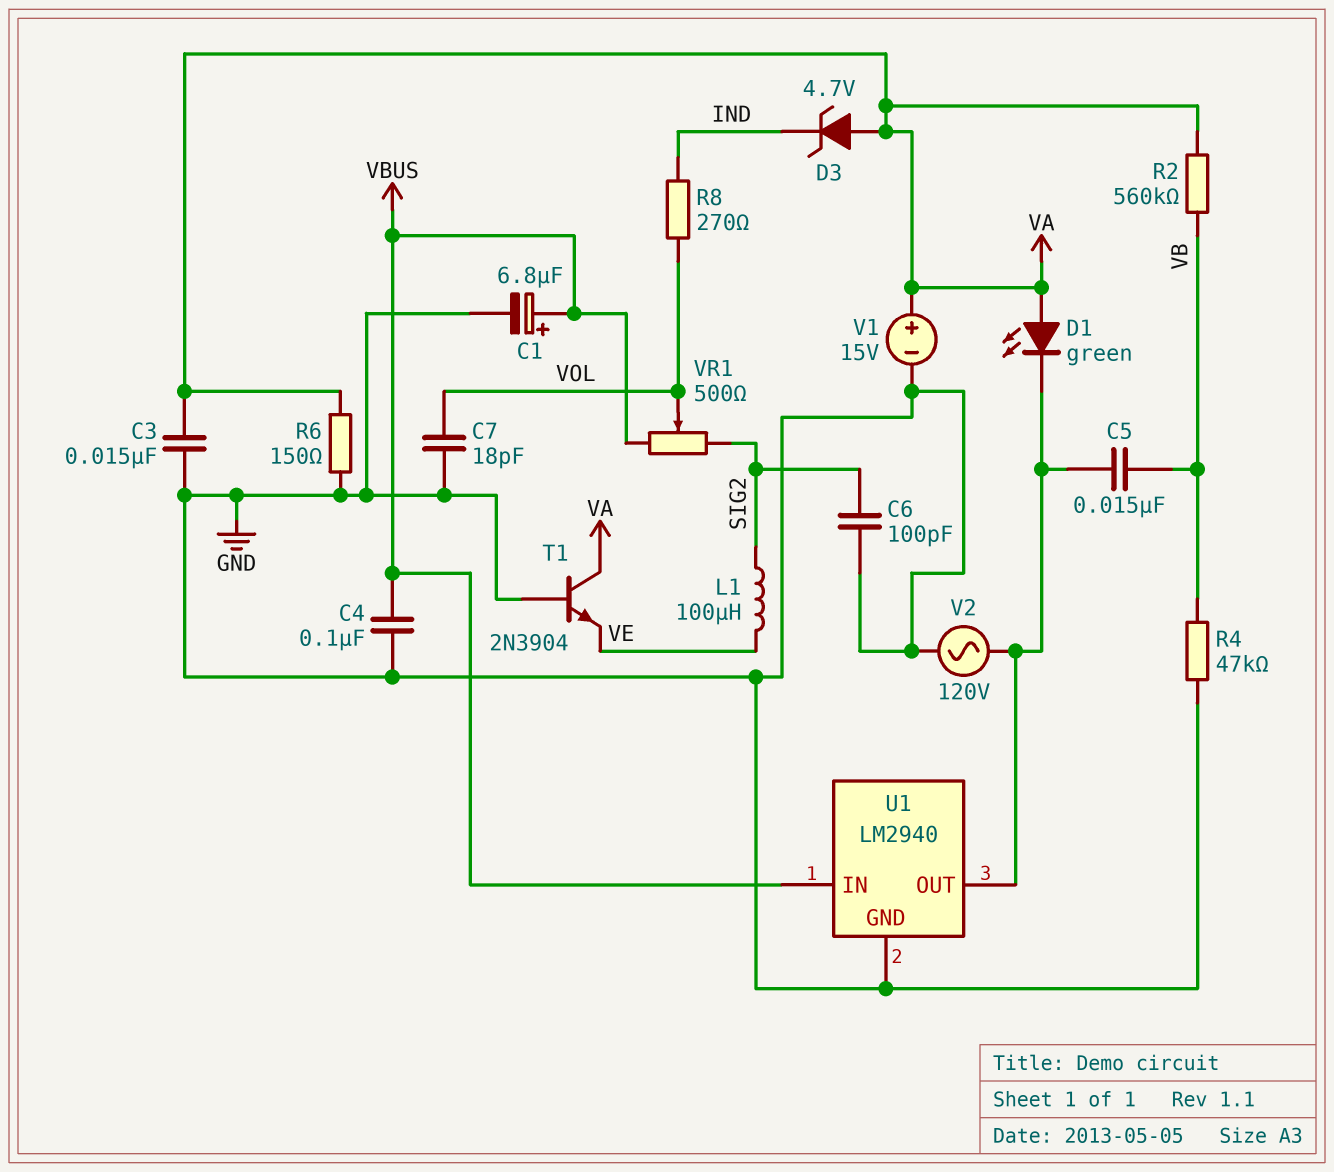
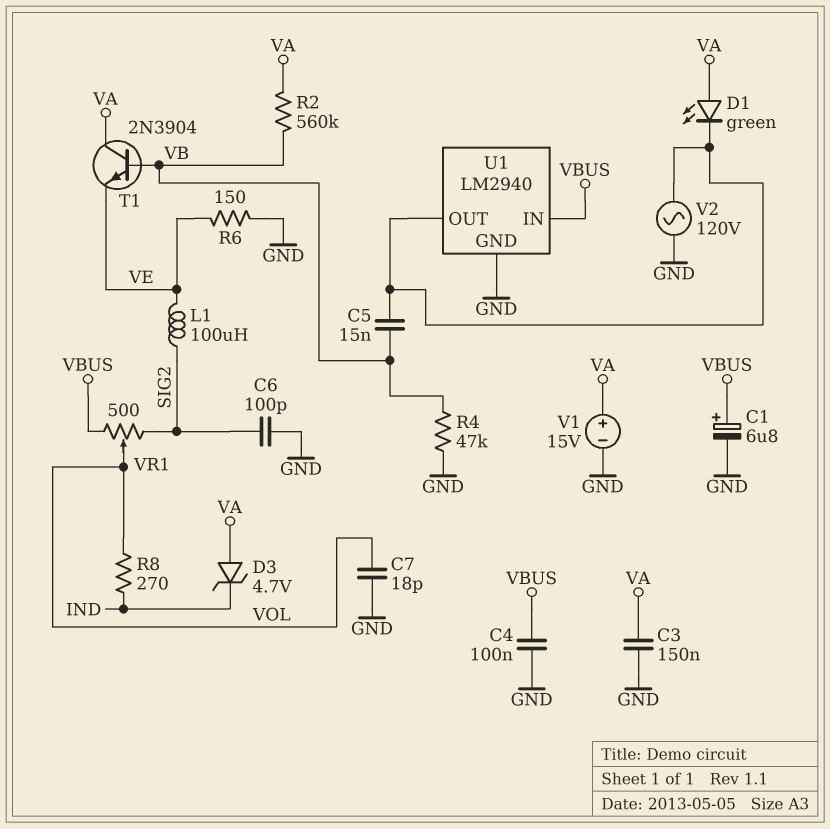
C3: 15nF (GND, VA) -> 150nF (GND, VA)
R6: 150 (GND, VA) -> 150 (GND, VE)
T1: NPN 2N3904 (B GND, C VA, E VE) -> NPN 2N3904 (B VB, C VA, E VE)

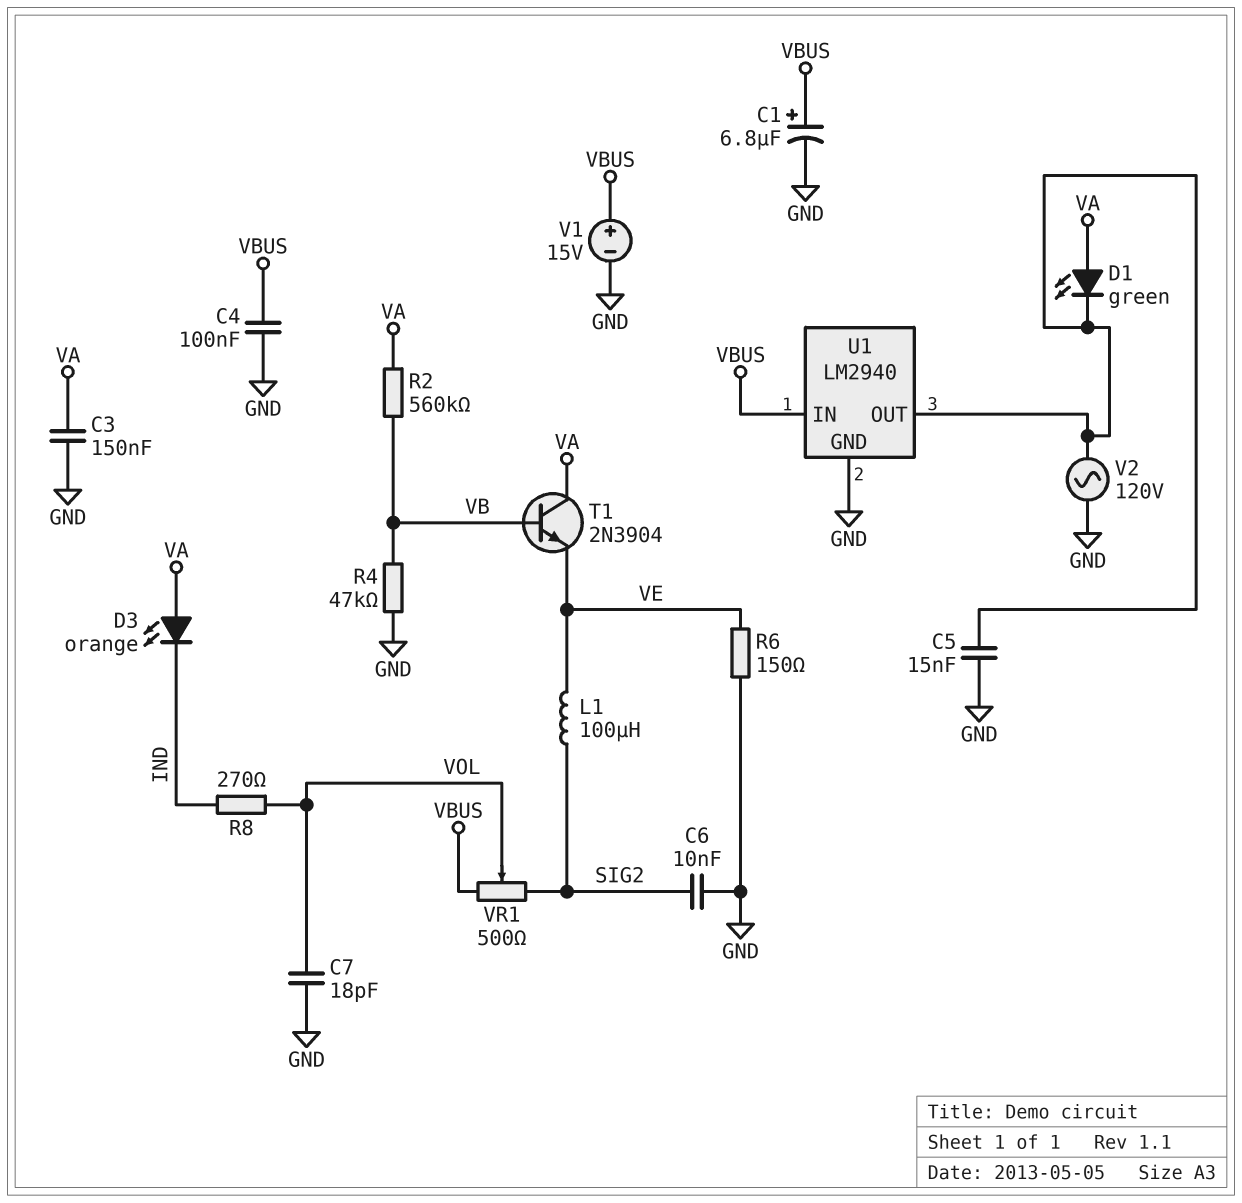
C5: 15nF (U1/OUT, VB) -> 15nF (GND, U1/OUT)
C6: 100pF (GND, SIG2) -> 10nF (GND, SIG2)
D3: zener 4.7V (A VA, K IND) -> LED orange (A VA, K IND)
V1: 15V (plus VA, minus GND) -> 15V (plus VBUS, minus GND)

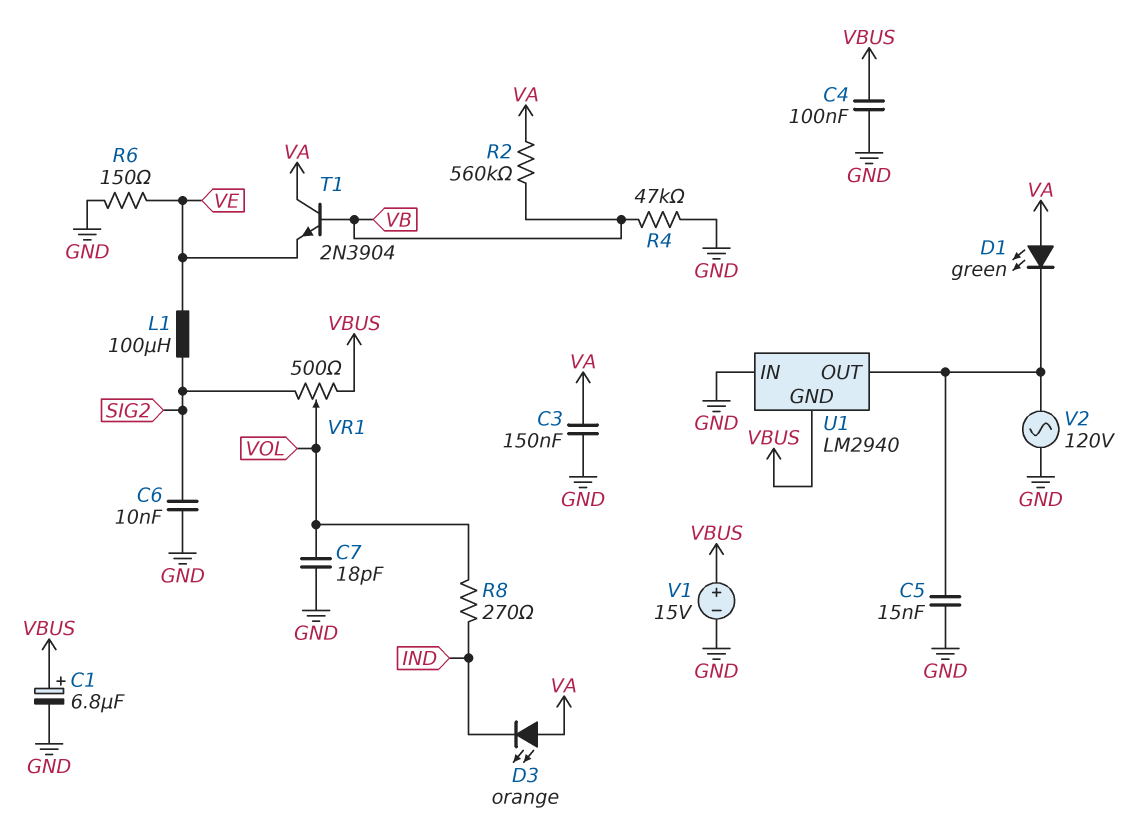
U1 pin GND: GND -> VBUS
U1 pin IN: VBUS -> GND

